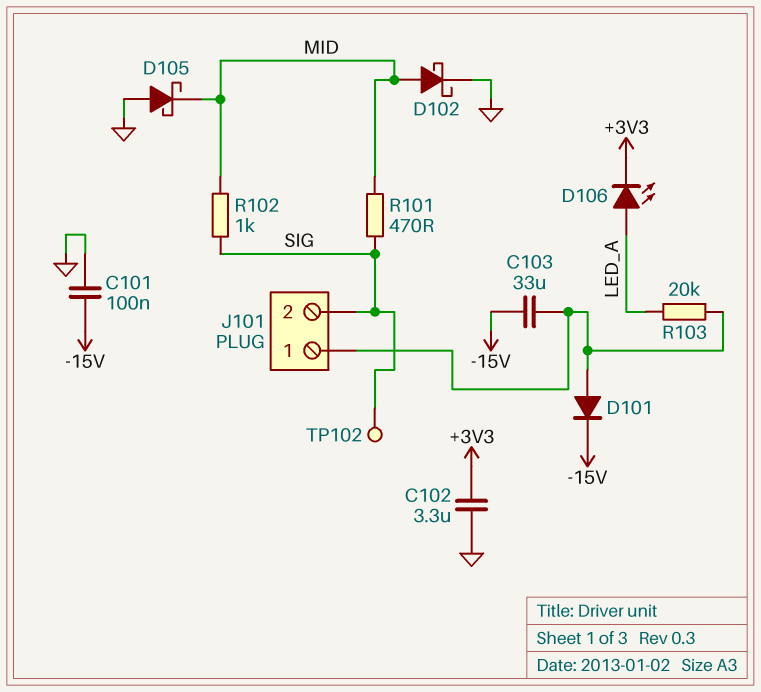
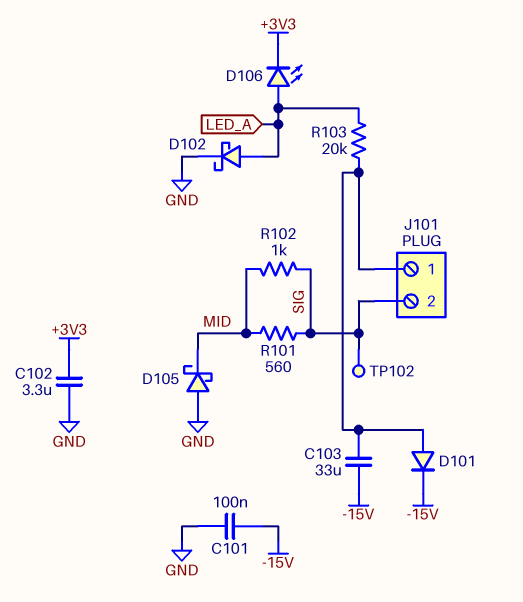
D102: schottky (A MID, K GND) -> schottky (A LED_A, K GND)
R101: 470 (MID, SIG) -> 560 (MID, SIG)

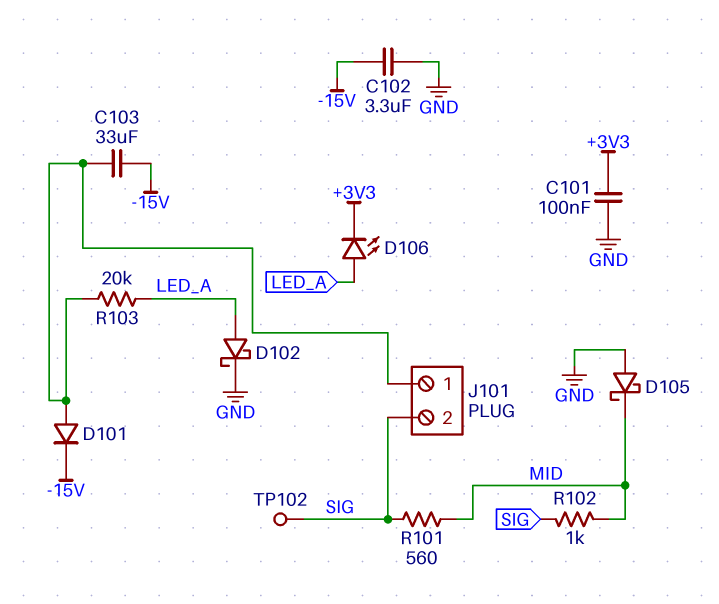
C101: 100nF (-15V, GND) -> 100nF (+3V3, GND)
C102: 3.3uF (+3V3, GND) -> 3.3uF (-15V, GND)

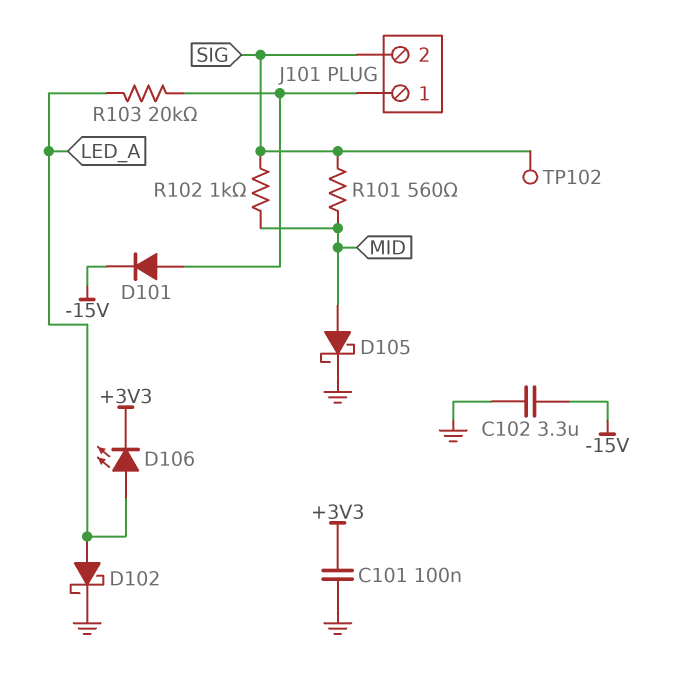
C103: 33uF (-15V, J101/1) -> none
D105: schottky (A GND, K MID) -> schottky (A MID, K GND)

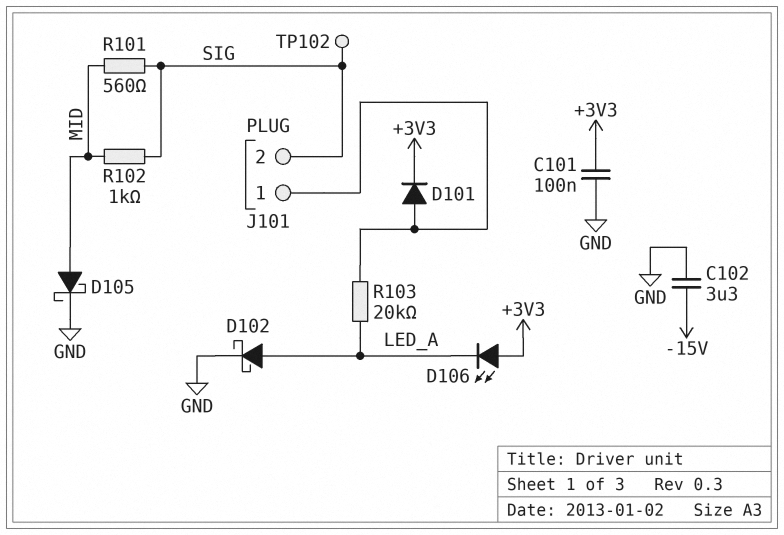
D101: diode (A J101/1, K -15V) -> diode (A J101/1, K +3V3)
D106: LED (A LED_A, K +3V3) -> LED (A +3V3, K LED_A)

